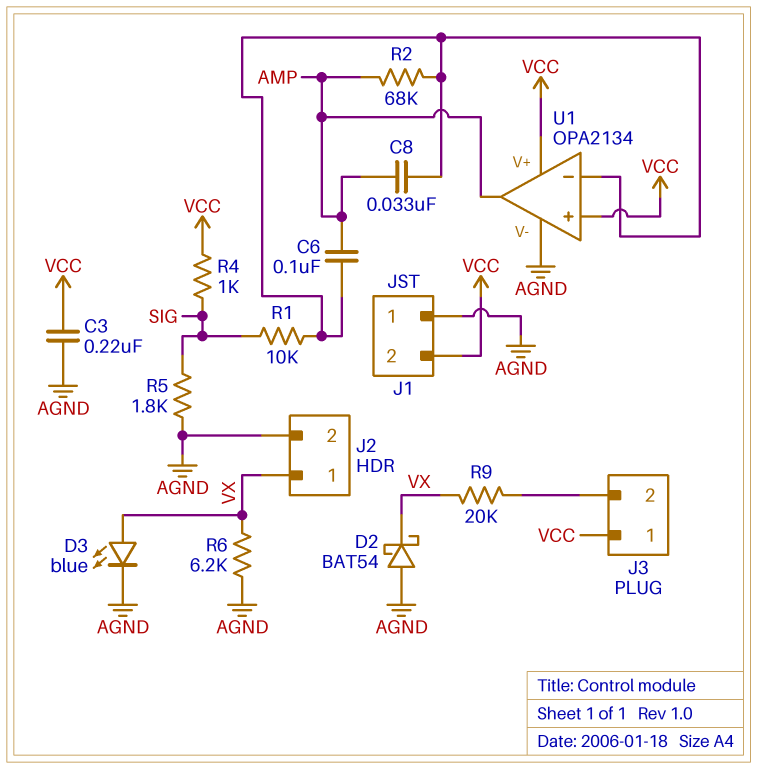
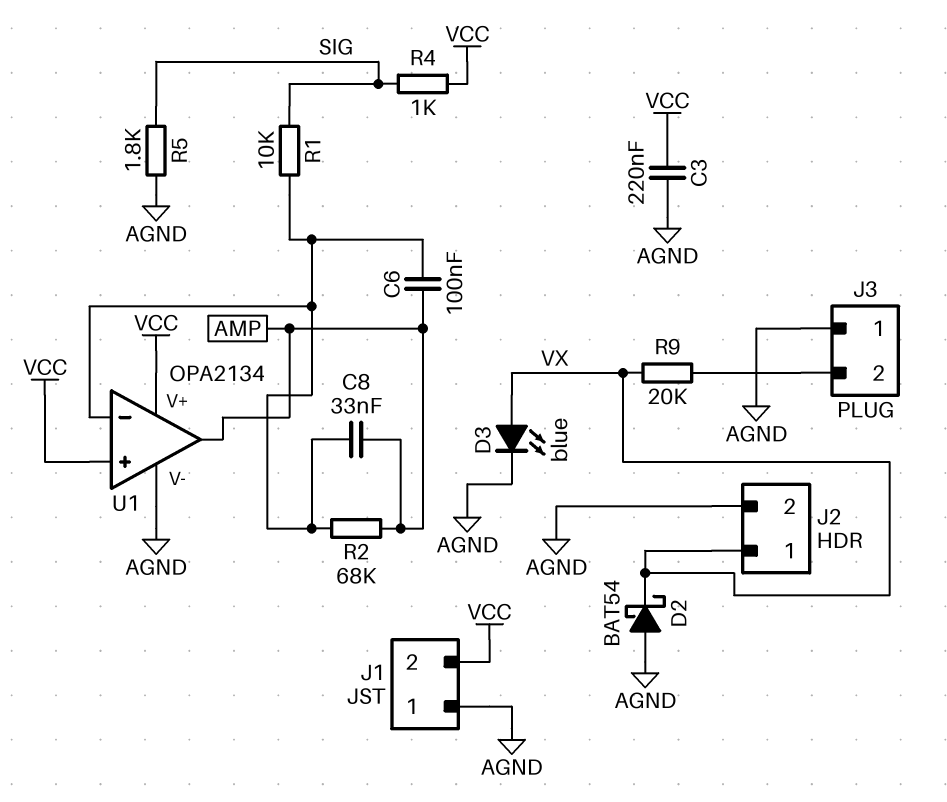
J3 pin 1: VCC -> AGND
R6: 6.2k (AGND, VX) -> none

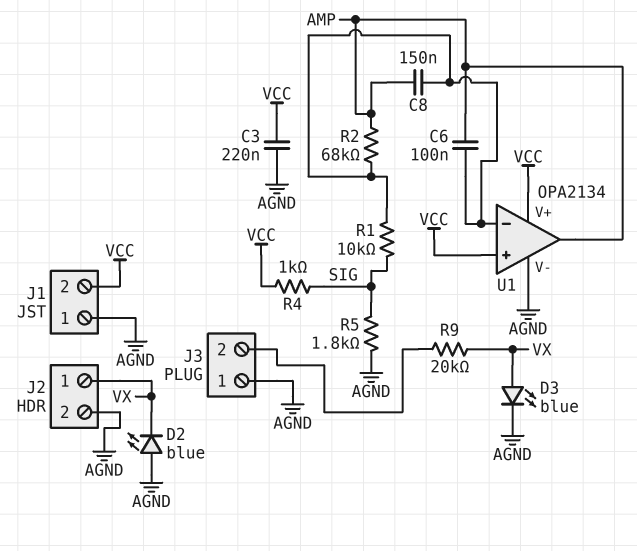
C8: 33nF (AMP, U1/in-) -> 150nF (AMP, U1/in-)
D2: schottky BAT54 (A AGND, K VX) -> LED blue (A AGND, K VX)

